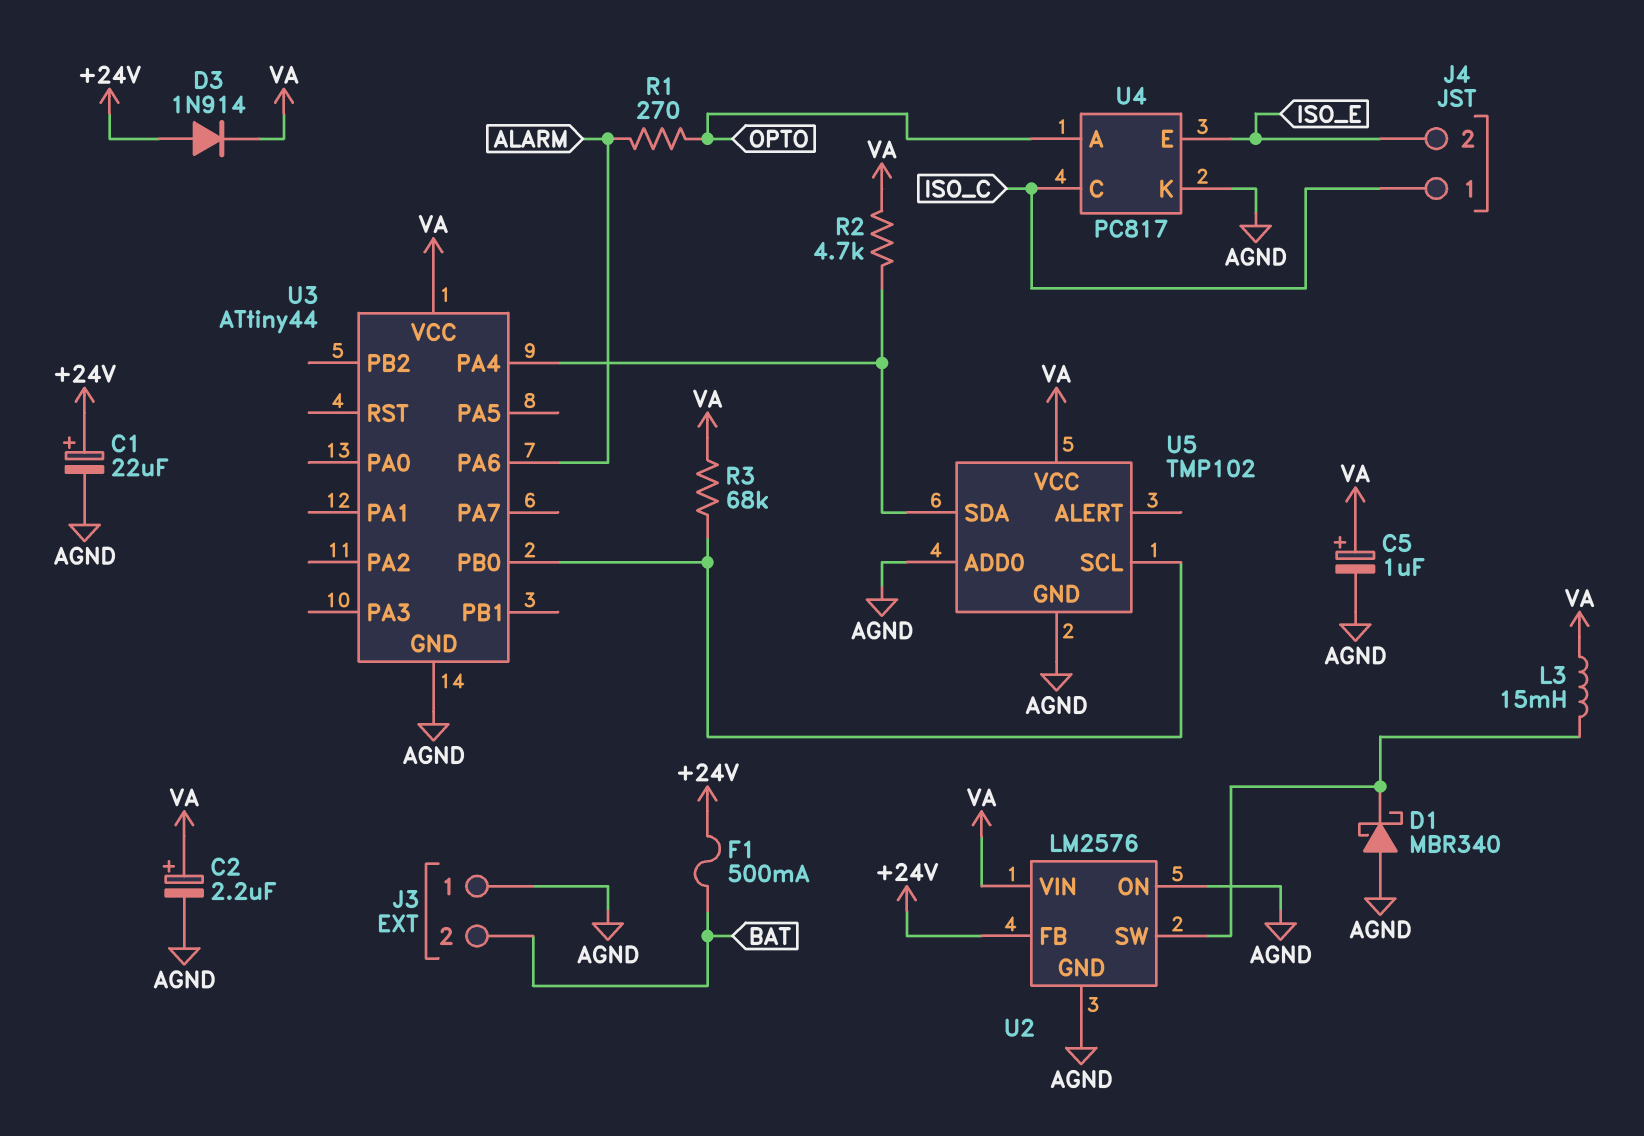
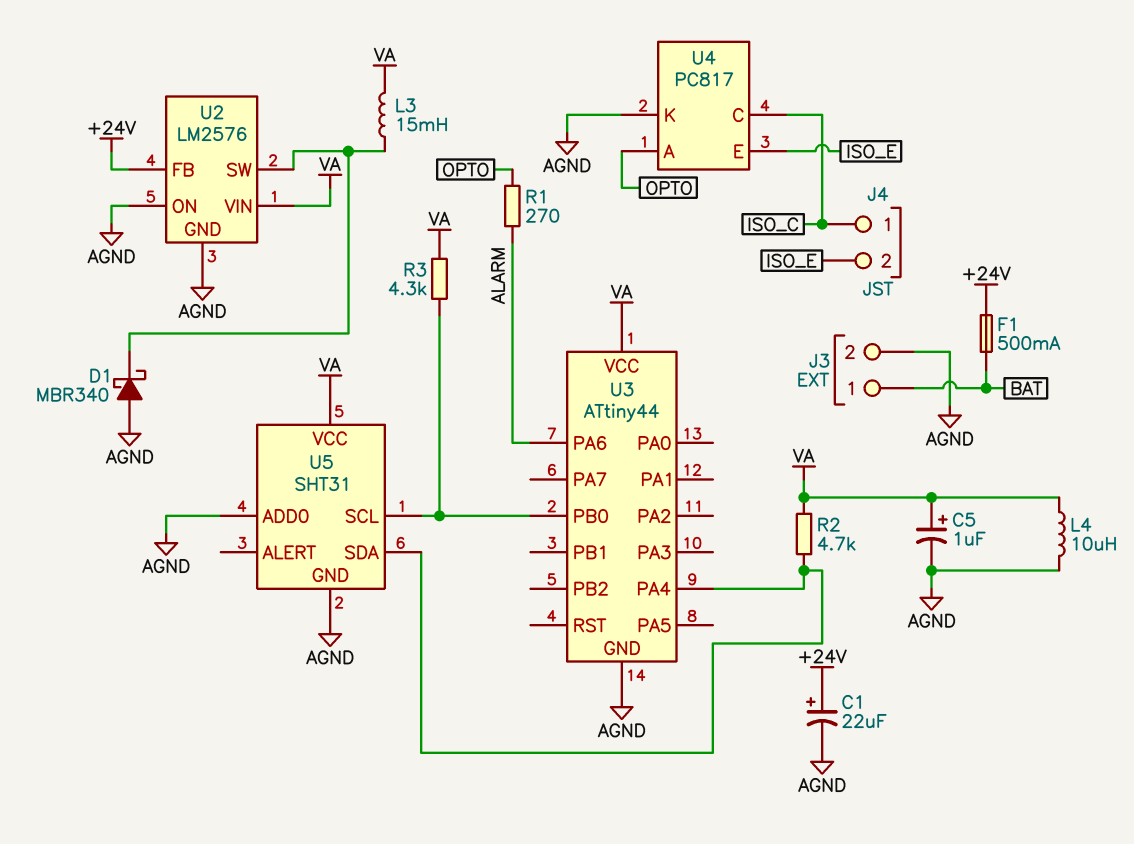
C2: 2.2uF (plus VA, minus AGND) -> none
D3: diode 1N914 (A +24V, K VA) -> none
J3 pin 1: AGND -> BAT
J3 pin 2: BAT -> AGND
L4: none -> 10uH (AGND, VA)
R3: 68k (U3/PB0, VA) -> 4.3k (U3/PB0, VA)
U5: TMP102 -> SHT31

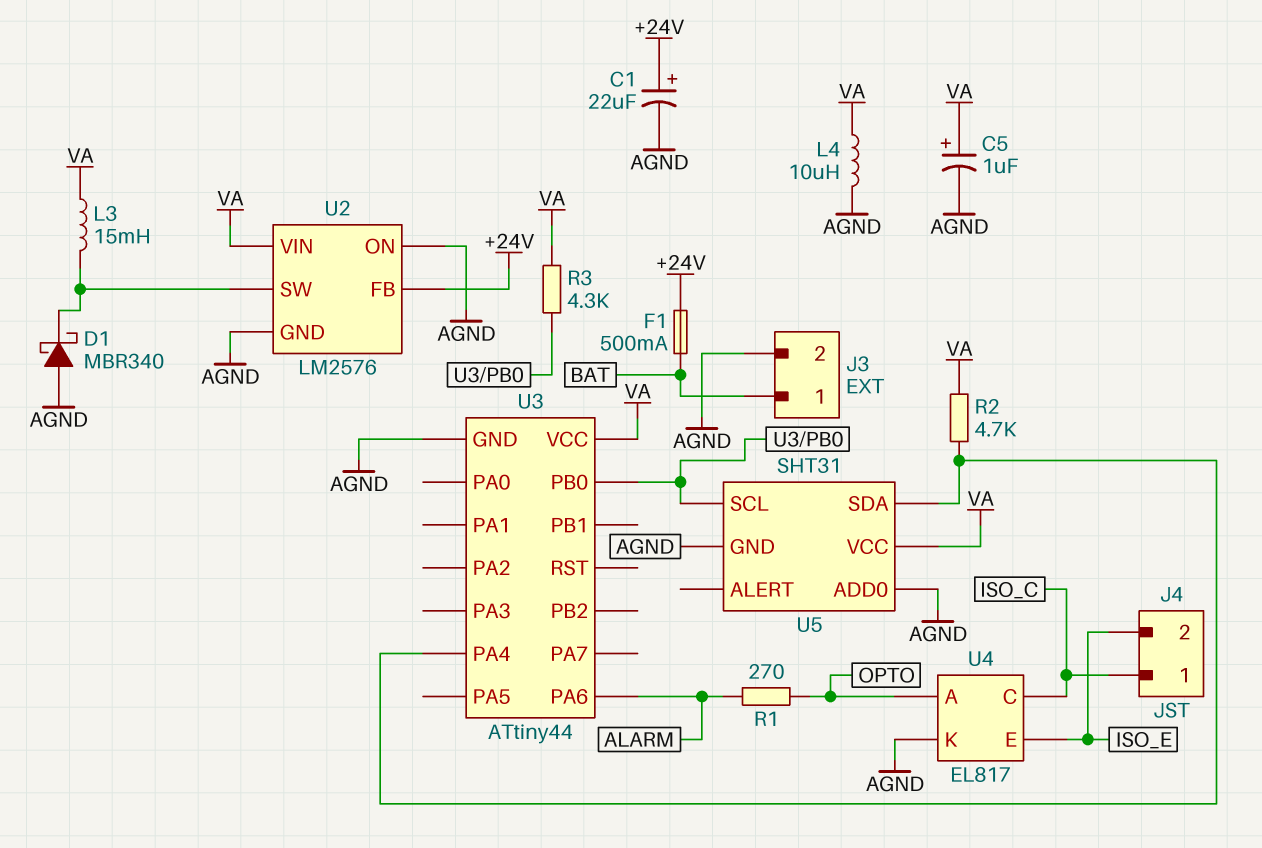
U4: PC817 -> EL817

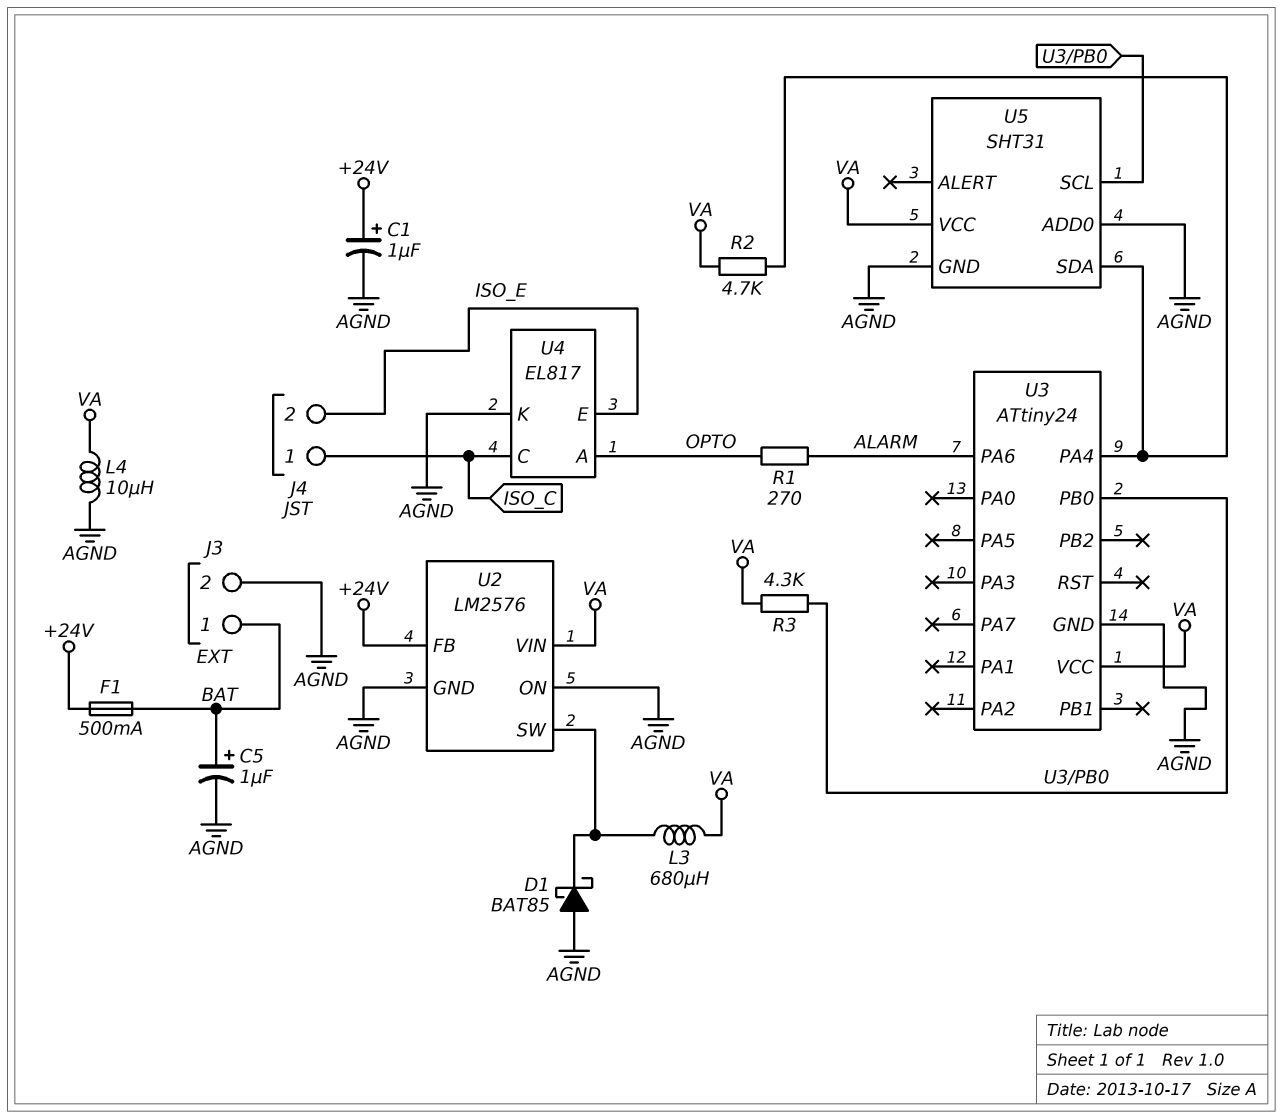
C1: 22uF (plus +24V, minus AGND) -> 1uF (plus +24V, minus AGND)
C5: 1uF (plus VA, minus AGND) -> 1uF (plus BAT, minus AGND)
D1: schottky MBR340 (A AGND, K U2/SW) -> schottky BAT85 (A AGND, K U2/SW)
L3: 15mH (U2/SW, VA) -> 680uH (U2/SW, VA)
U3: ATtiny44 -> ATtiny24

